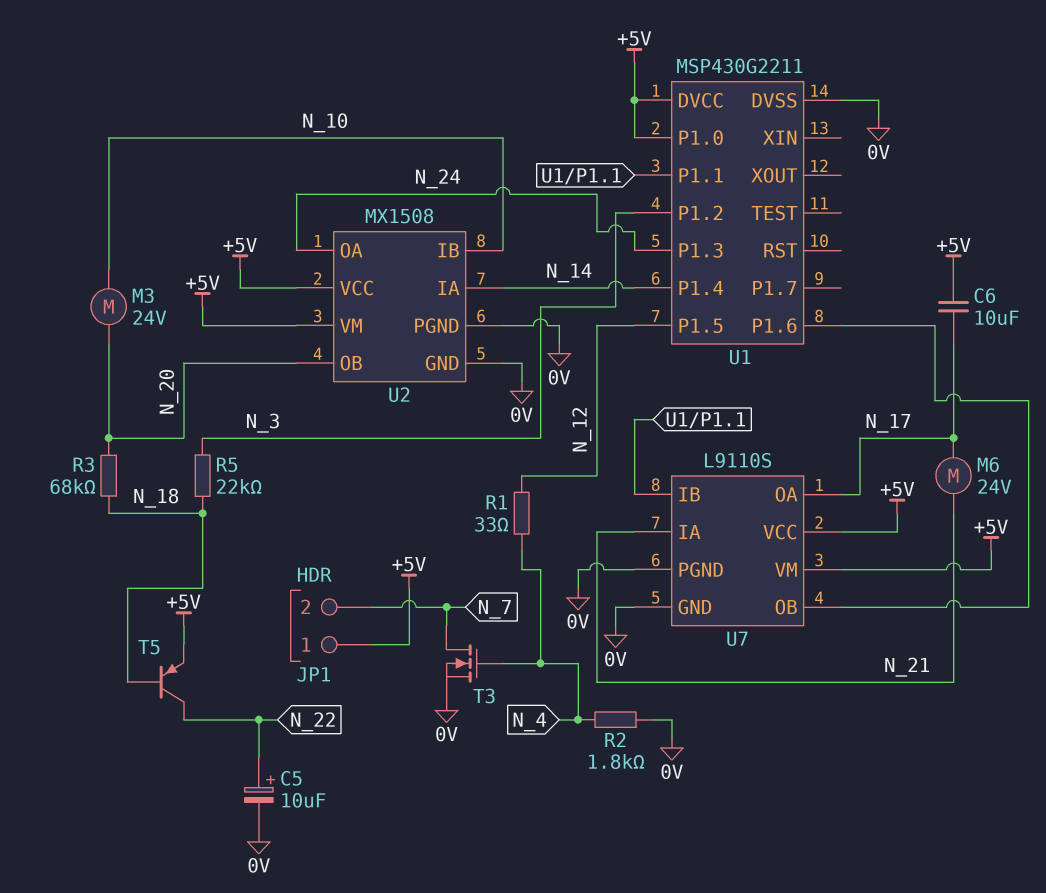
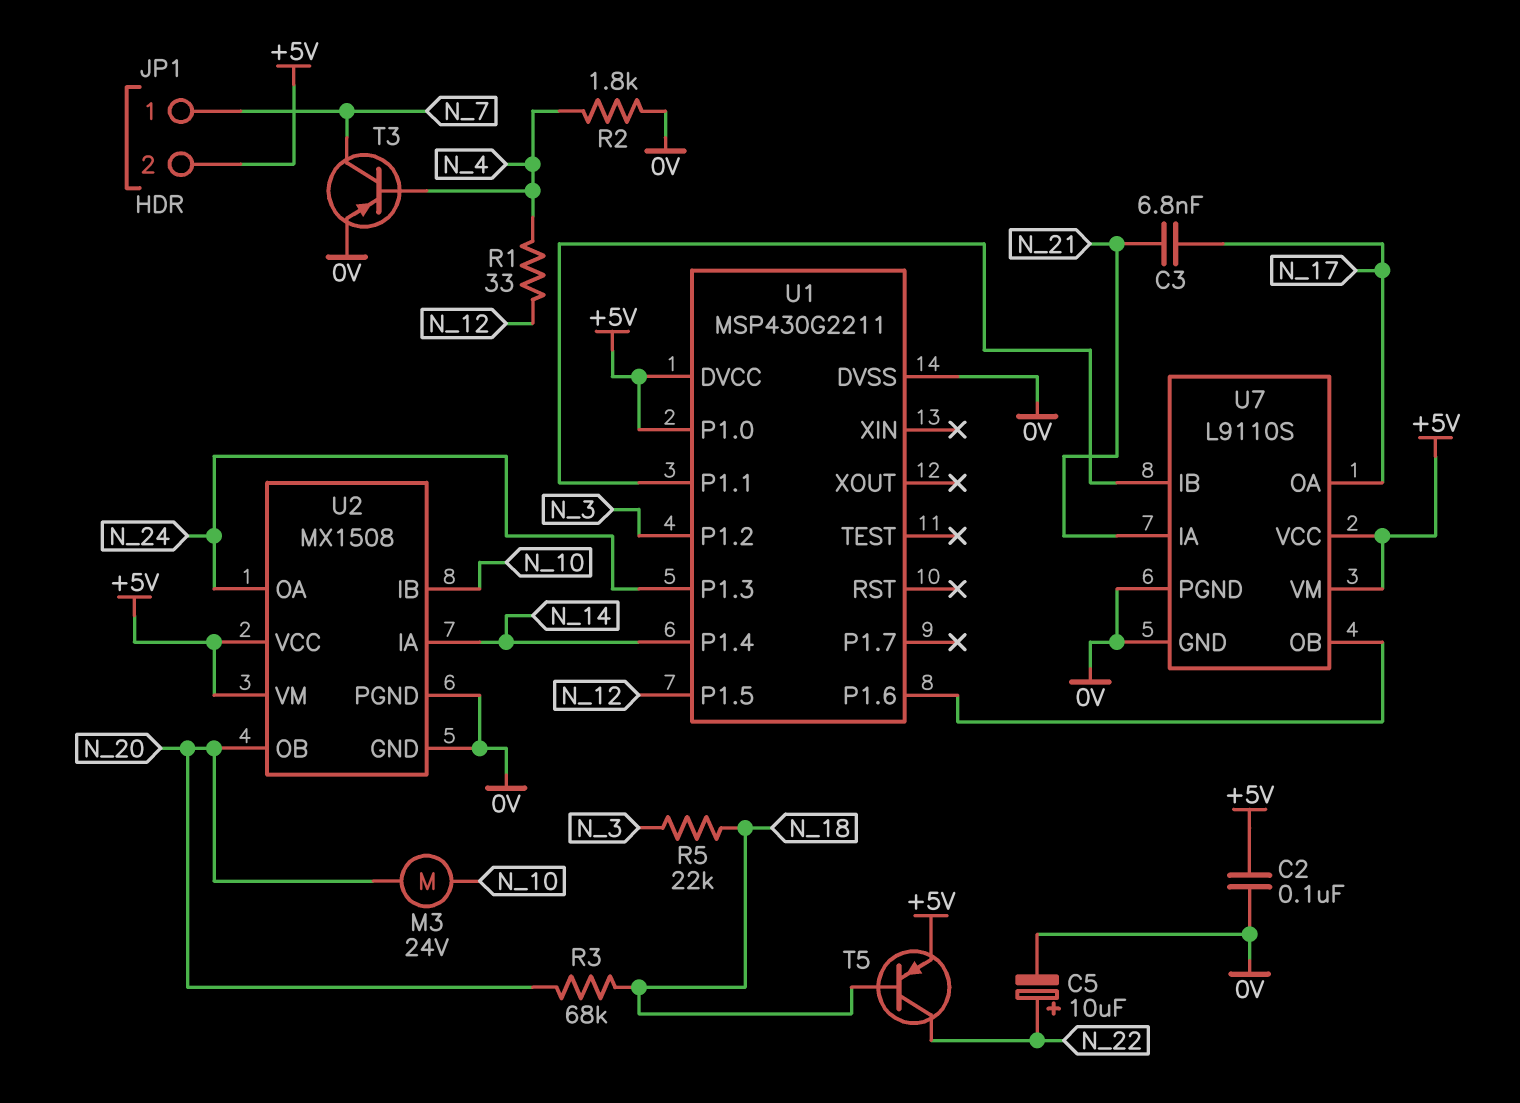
C2: none -> 100nF (+5V, 0V)
C3: none -> 6.8nF (N_17, N_21)
C6: 10uF (+5V, N_17) -> none
JP1 pin 1: +5V -> N_7
JP1 pin 2: N_7 -> +5V
M6: motor 24V (N_17, N_21) -> none
T3: NMOS (G N_4, D N_7, S 0V) -> PNP (B N_4, C N_7, E 0V)

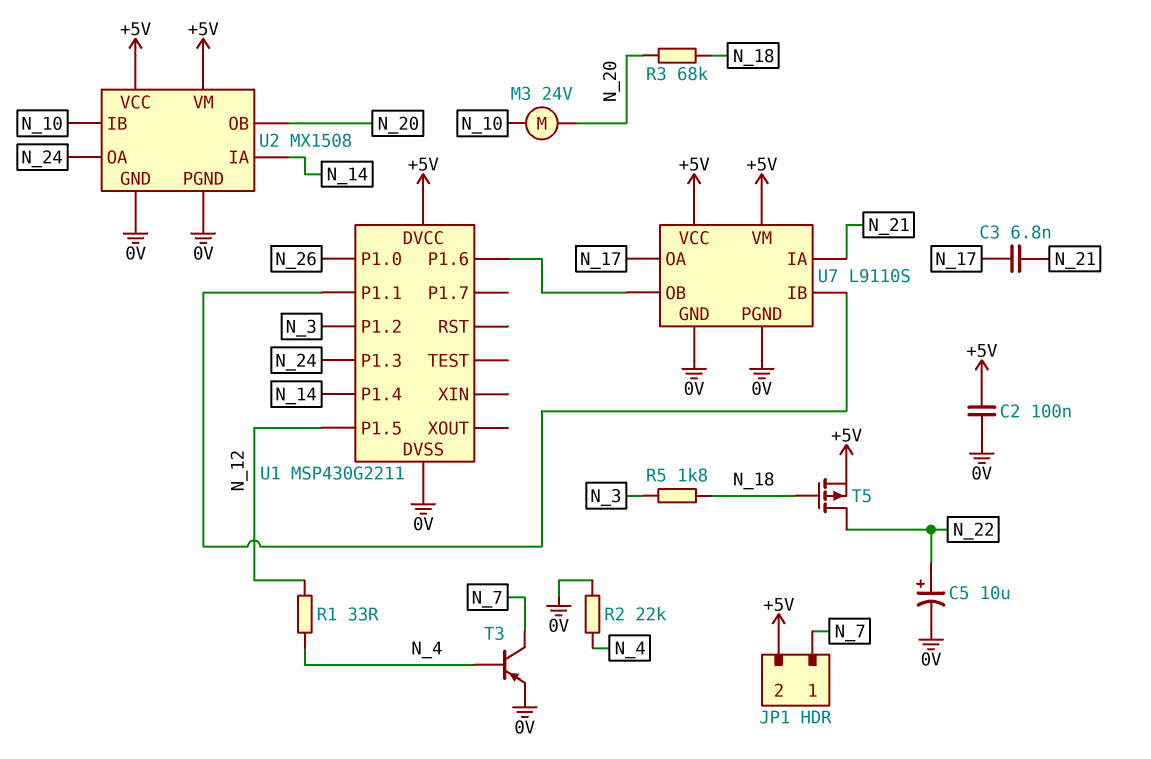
R2: 1.8k (0V, N_4) -> 22k (0V, N_4)
R5: 22k (N_3, N_18) -> 1.8k (N_3, N_18)
T5: PNP (B N_18, C N_22, E +5V) -> PMOS (G N_18, D N_22, S +5V)
U1 pin P1.0: +5V -> N_26

